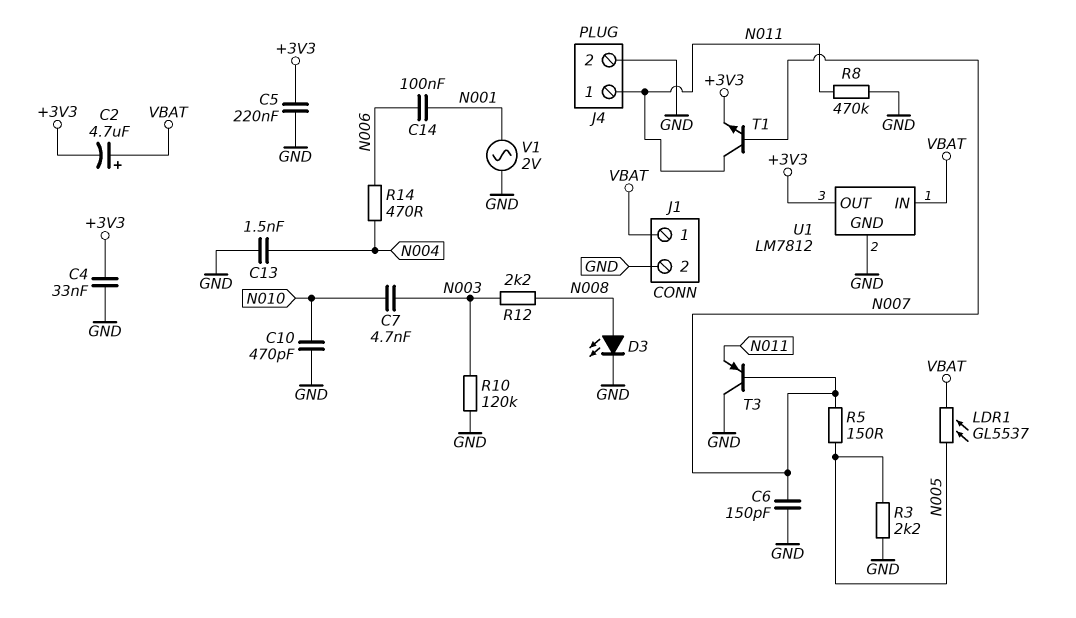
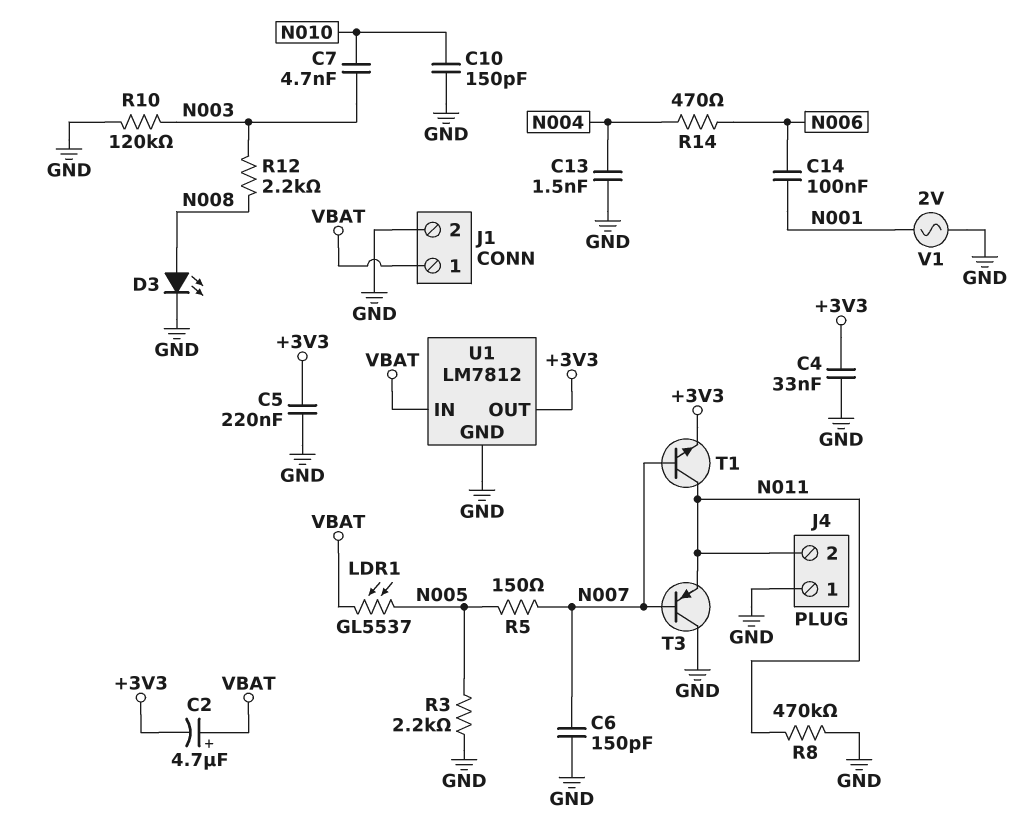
C10: 470pF (GND, N010) -> 150pF (GND, N010)
J4 pin 1: N011 -> GND
J4 pin 2: GND -> N011

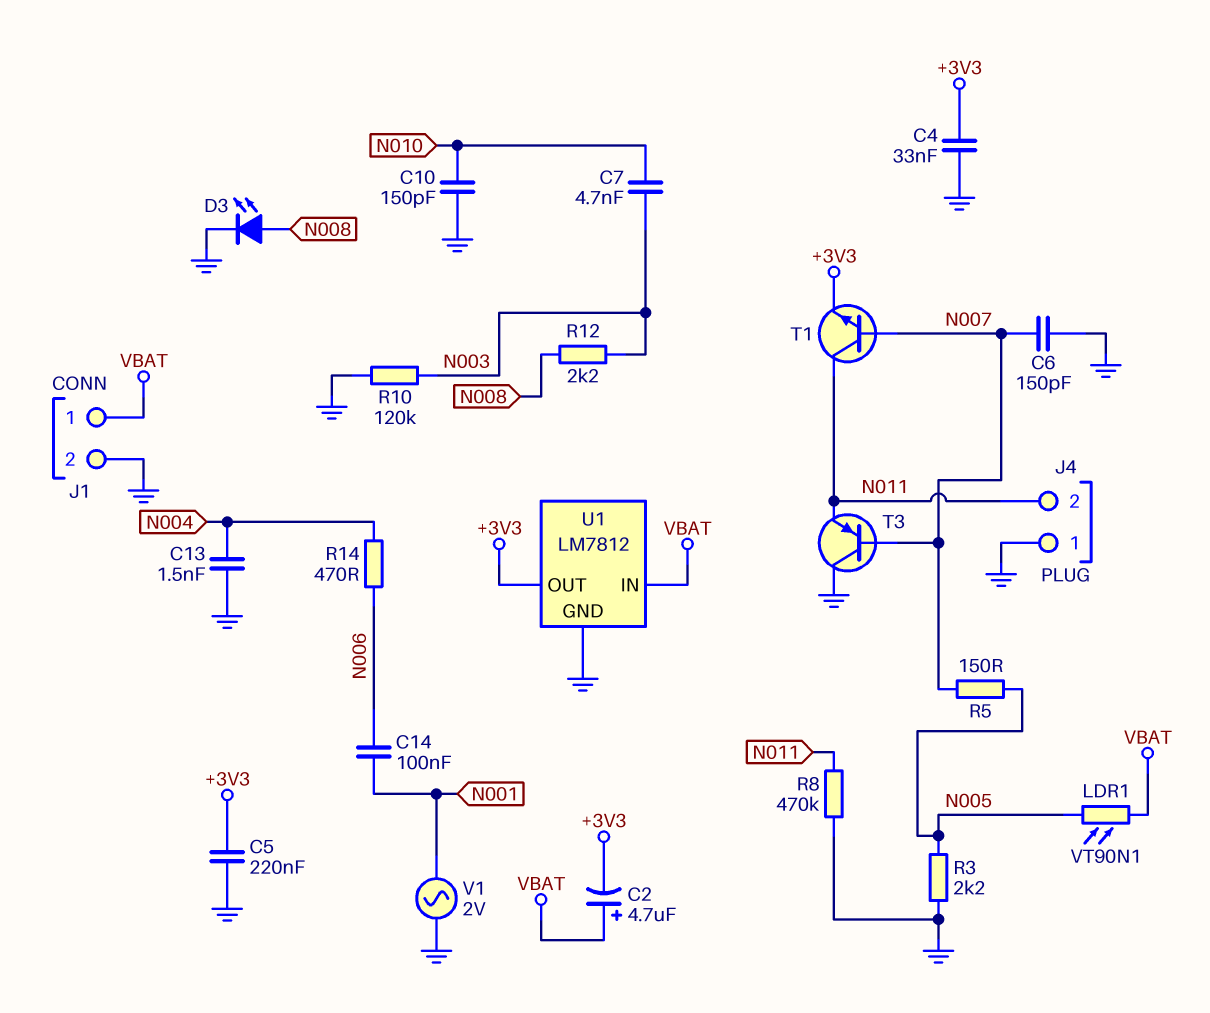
LDR1: GL5537 (N005, VBAT) -> VT90N1 (N005, VBAT)

